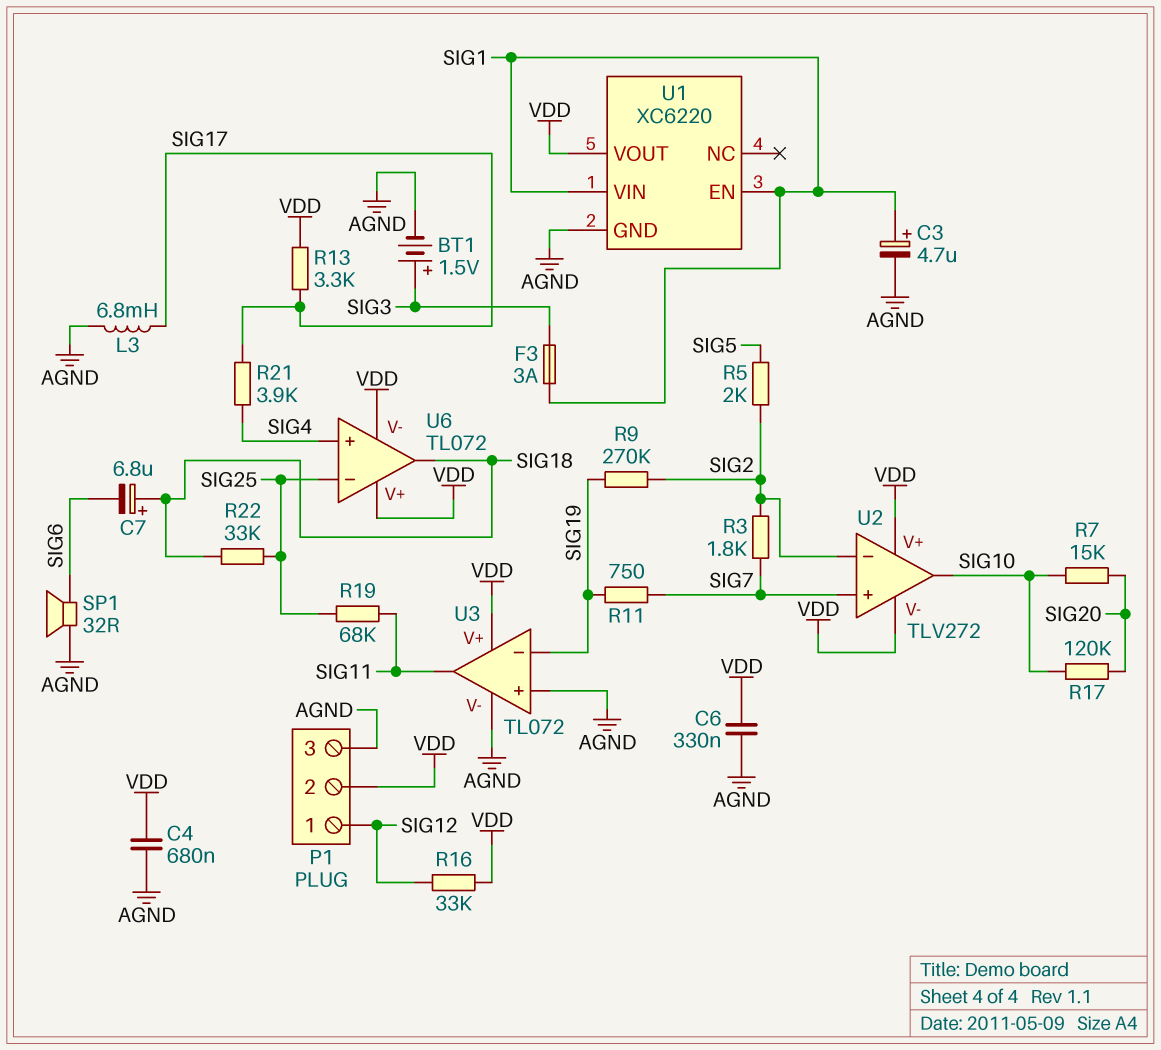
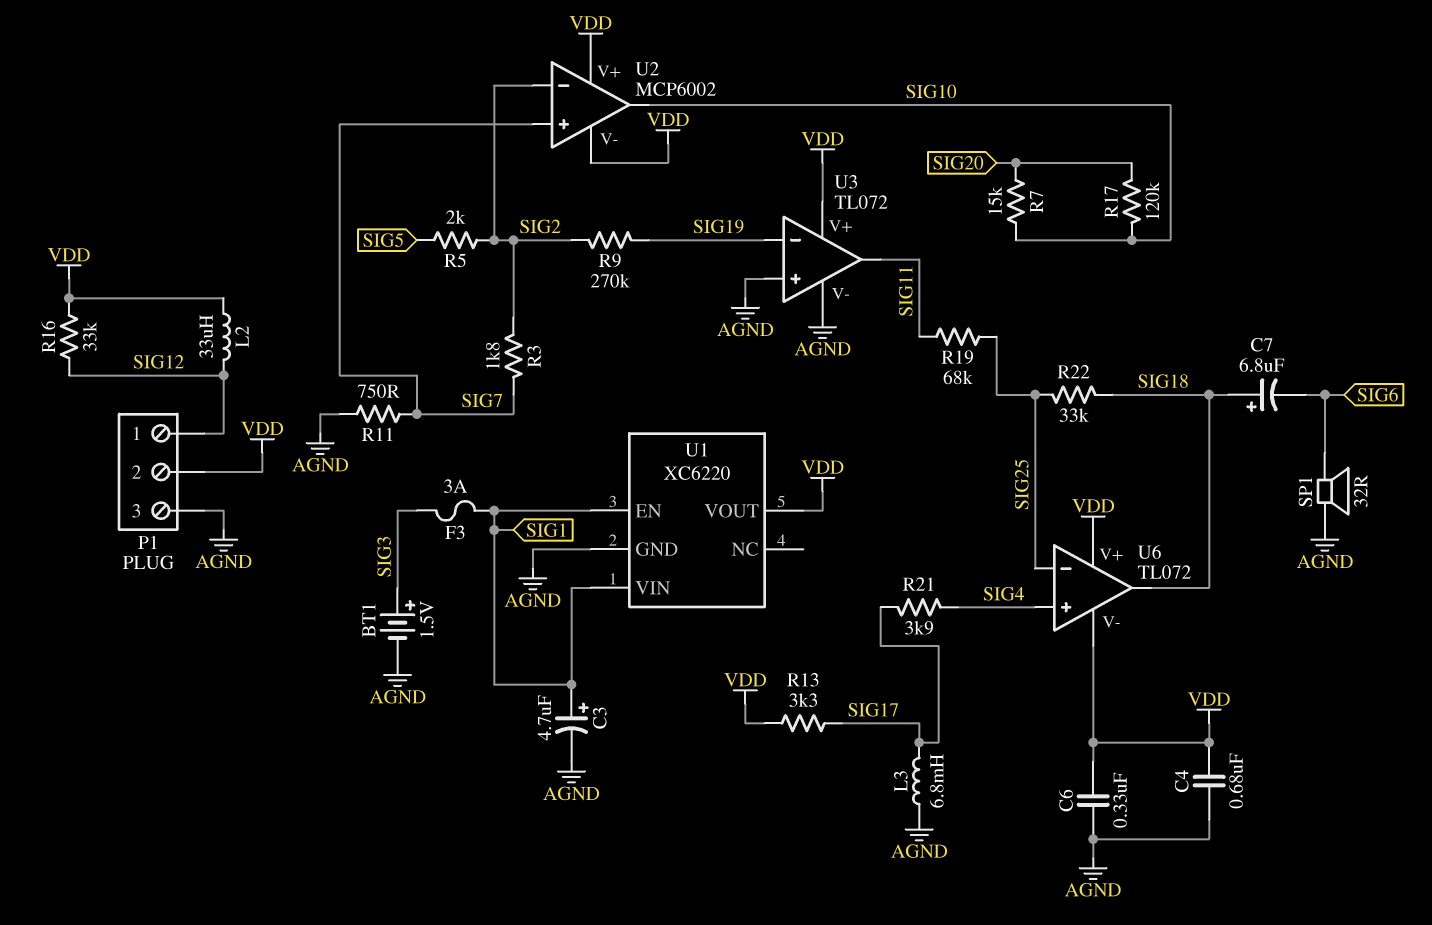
L2: none -> 33uH (SIG12, VDD)
R11: 750 (SIG7, SIG19) -> 750 (AGND, SIG7)
U2: TLV272 -> MCP6002

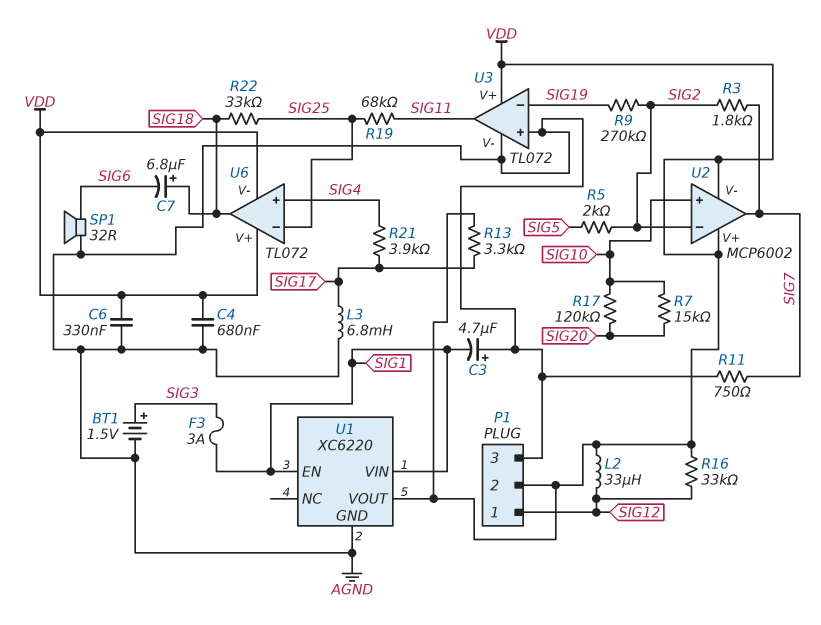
C3: 4.7uF (plus SIG1, minus AGND) -> 4.7uF (plus AGND, minus SIG1)
U2 pin in+: SIG7 -> SIG10
U2 pin out: SIG10 -> SIG7

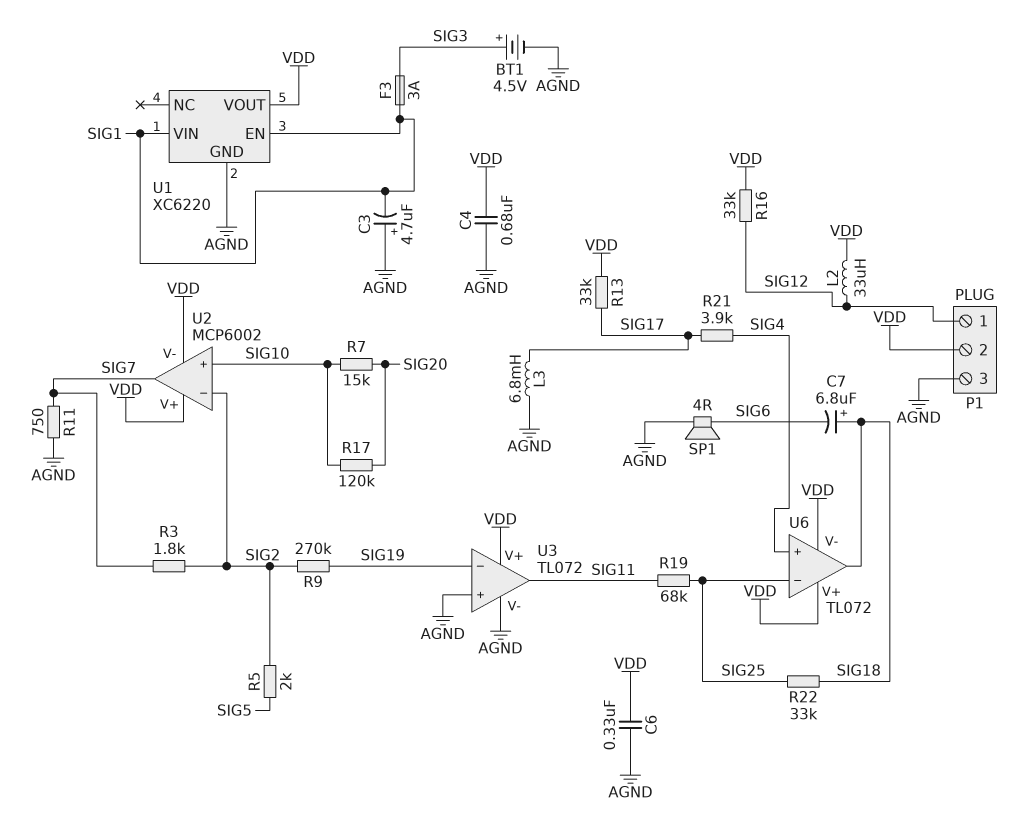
BT1: 1.5V (plus SIG3, minus AGND) -> 4.5V (plus SIG3, minus AGND)
R13: 3.3k (SIG17, VDD) -> 33k (SIG17, VDD)
SP1: speaker 32R (AGND, SIG6) -> speaker 4R (AGND, SIG6)

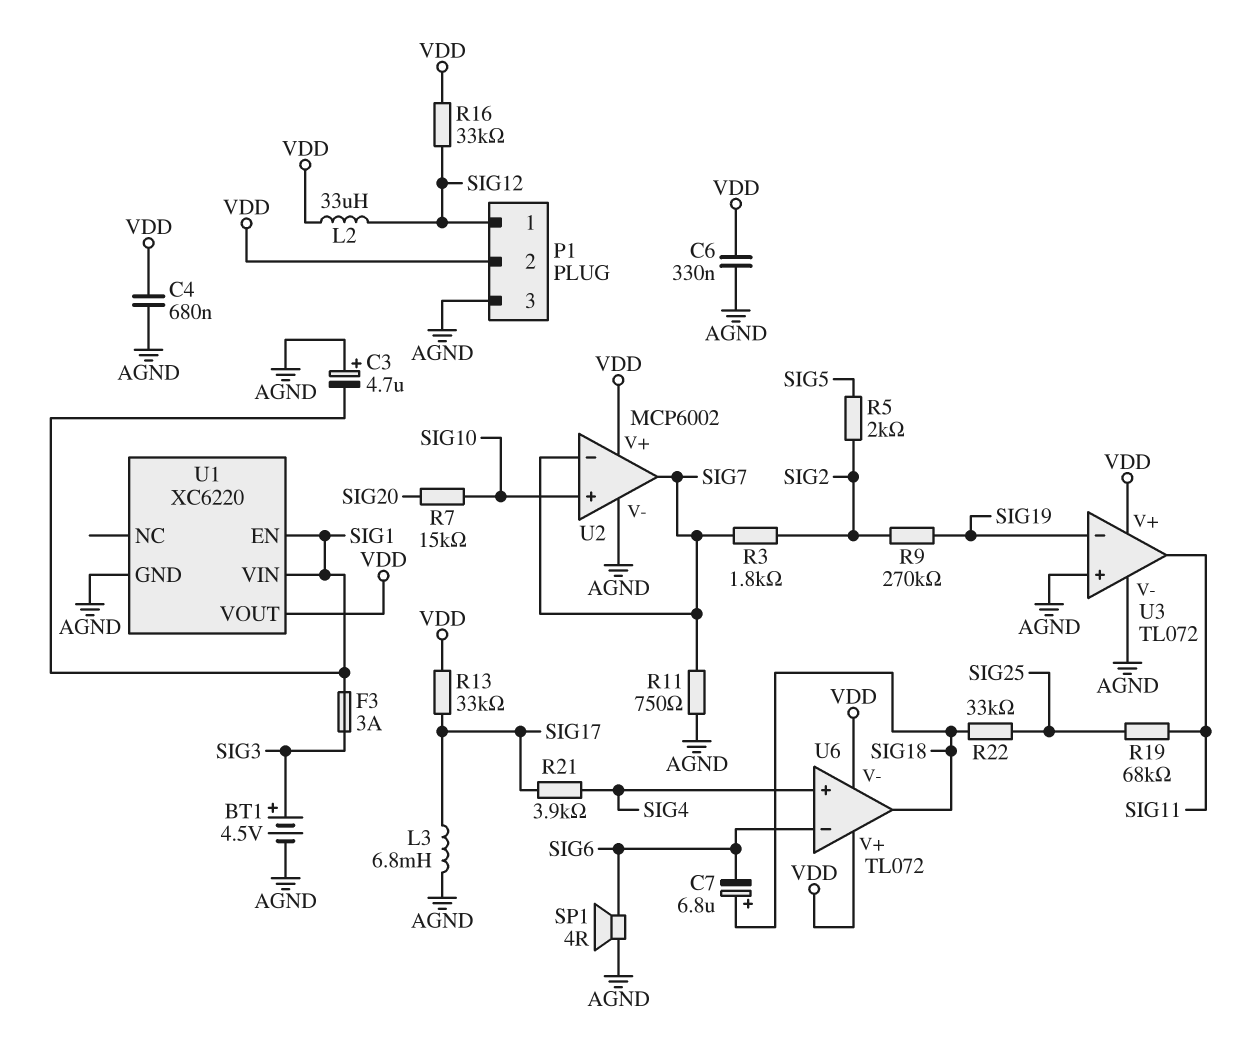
R17: 120k (SIG10, SIG20) -> none
U2 pin V-: VDD -> AGND
U2 pin in-: SIG2 -> SIG7
U6 pin in-: SIG25 -> SIG6

